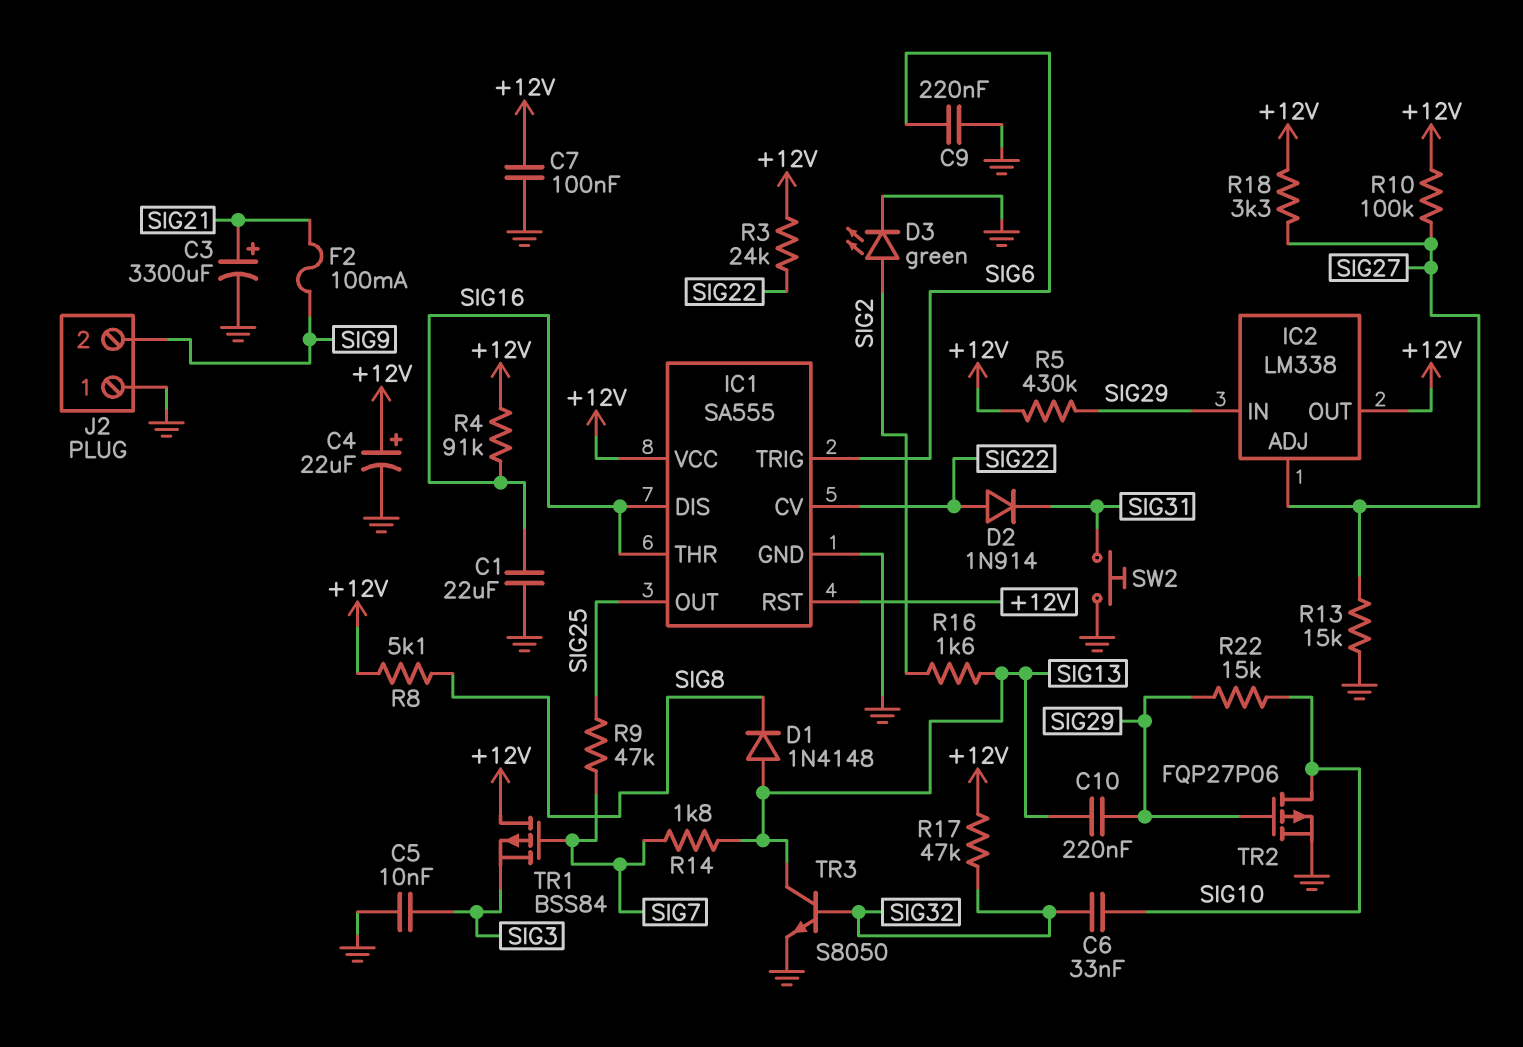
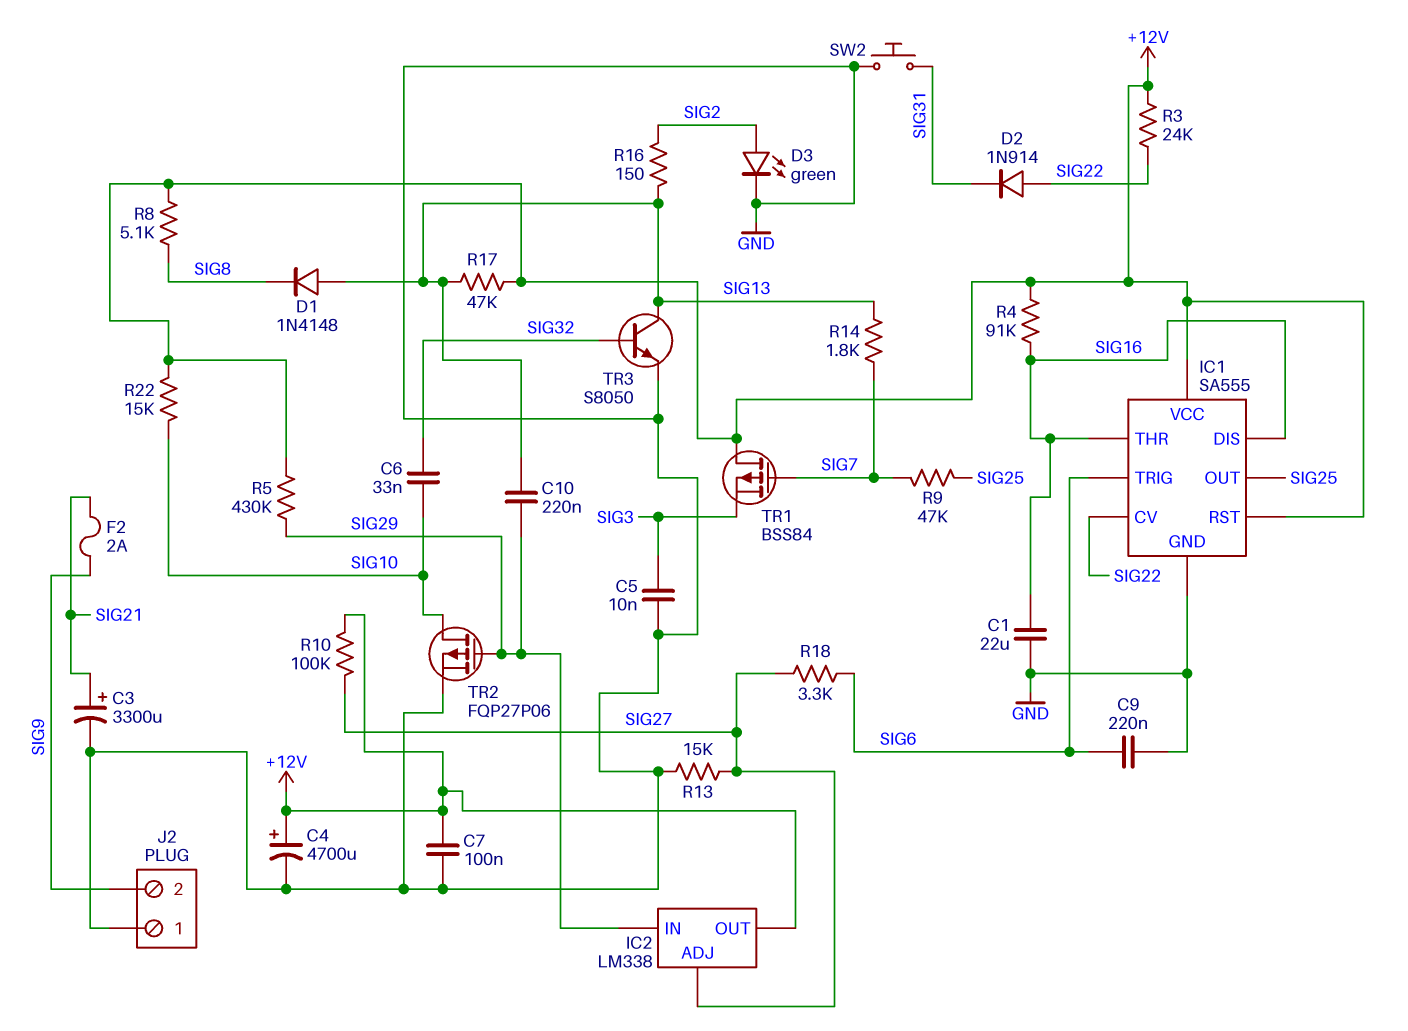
C4: 22uF (plus +12V, minus GND) -> 4700uF (plus +12V, minus GND)
F2: 100mA (SIG9, SIG21) -> 2A (SIG9, SIG21)
R16: 1.6k (SIG2, SIG13) -> 150 (SIG2, SIG13)
R17: 47k (+12V, SIG32) -> 47k (+12V, SIG13)
R18: 3.3k (+12V, SIG27) -> 3.3k (SIG6, SIG27)
R22: 15k (SIG10, SIG29) -> 15k (+12V, SIG10)

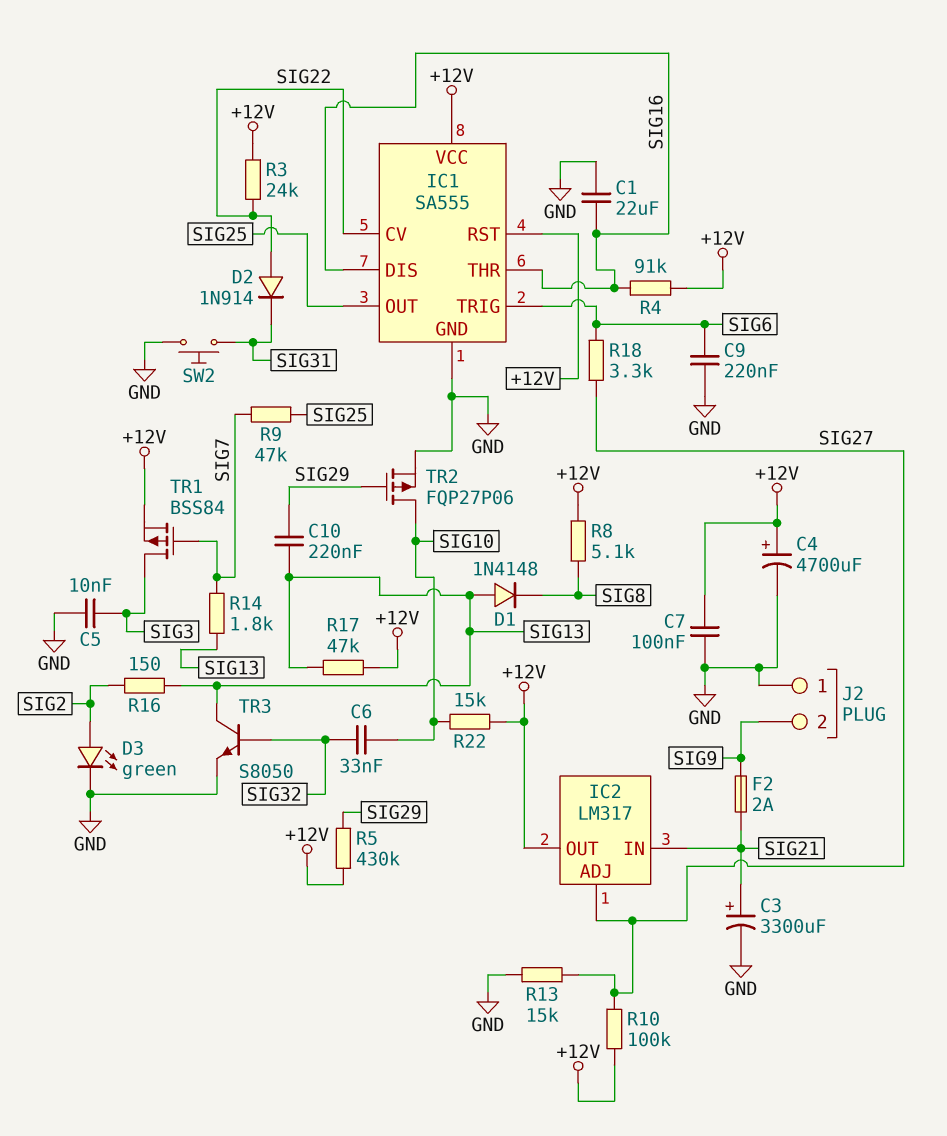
IC2: LM338 -> LM317
IC2 pin IN: SIG29 -> SIG21
TR1: PMOS BSS84 (G SIG7, D +12V, S SIG3) -> PMOS BSS84 (G SIG7, D SIG3, S +12V)

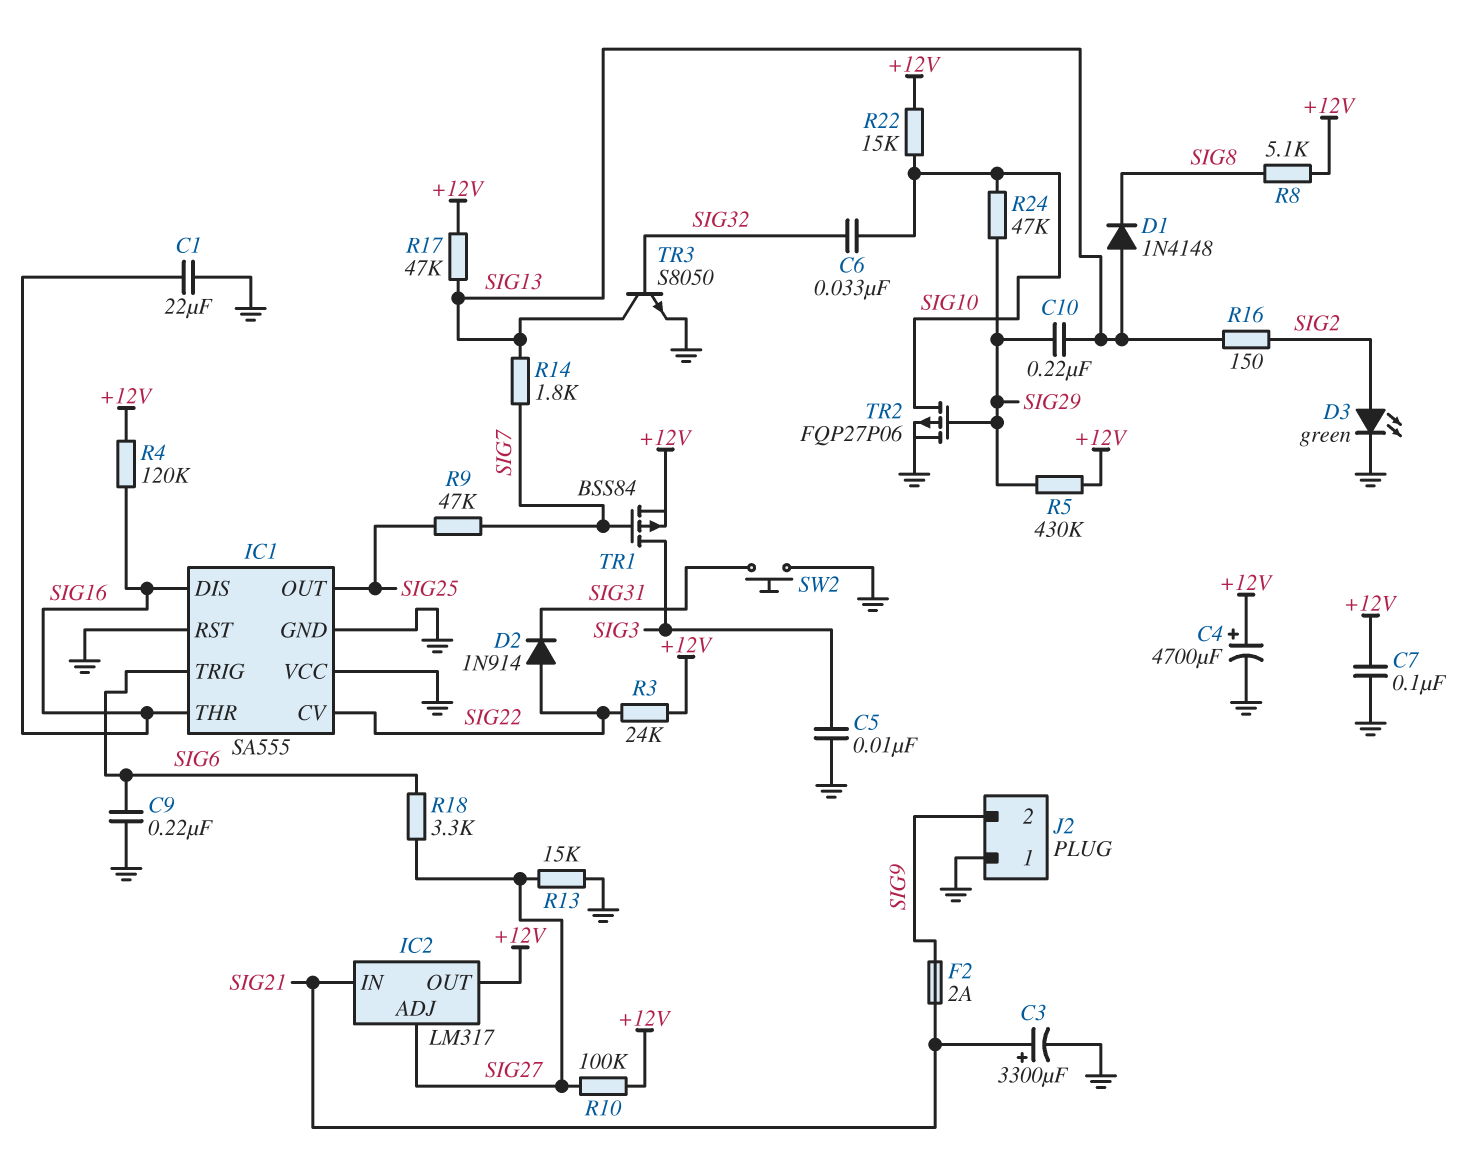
IC1 pin RST: +12V -> GND
IC1 pin VCC: +12V -> GND
R4: 91k (+12V, SIG16) -> 120k (+12V, SIG16)
R24: none -> 47k (SIG10, SIG29)

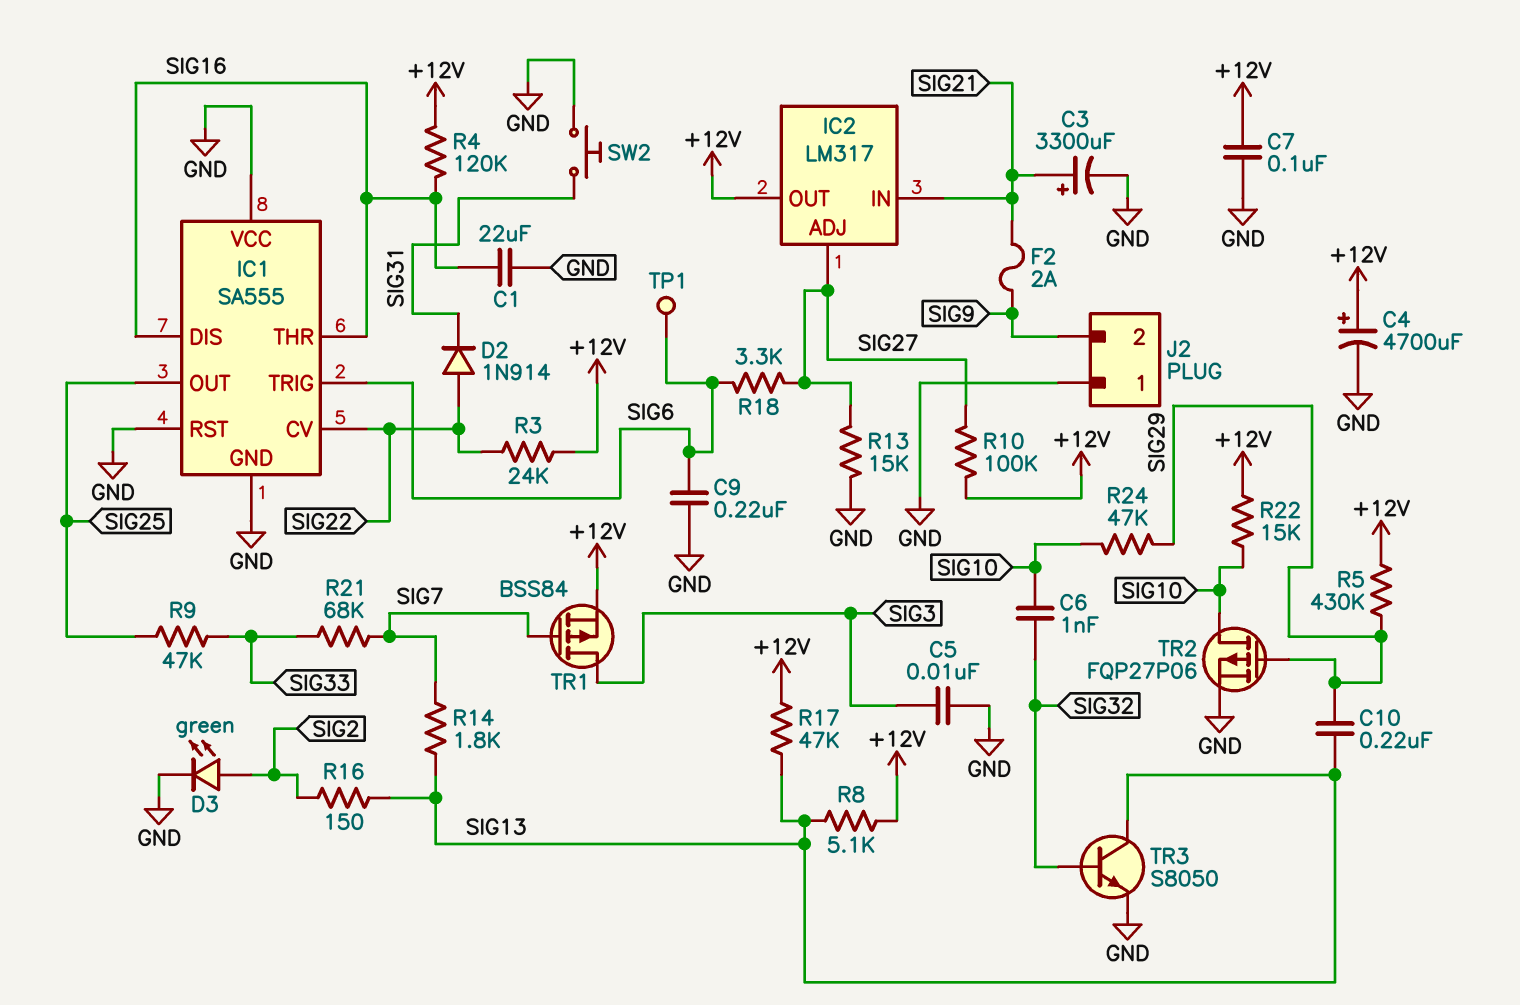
C6: 33nF (SIG10, SIG32) -> 1nF (SIG10, SIG32)
D1: diode 1N4148 (A SIG13, K SIG8) -> none
R8: 5.1k (+12V, SIG8) -> 5.1k (+12V, SIG13)
R9: 47k (SIG7, SIG25) -> 47k (SIG25, SIG33)
R21: none -> 68k (SIG7, SIG33)
TP1: none -> test point (SIG6)

